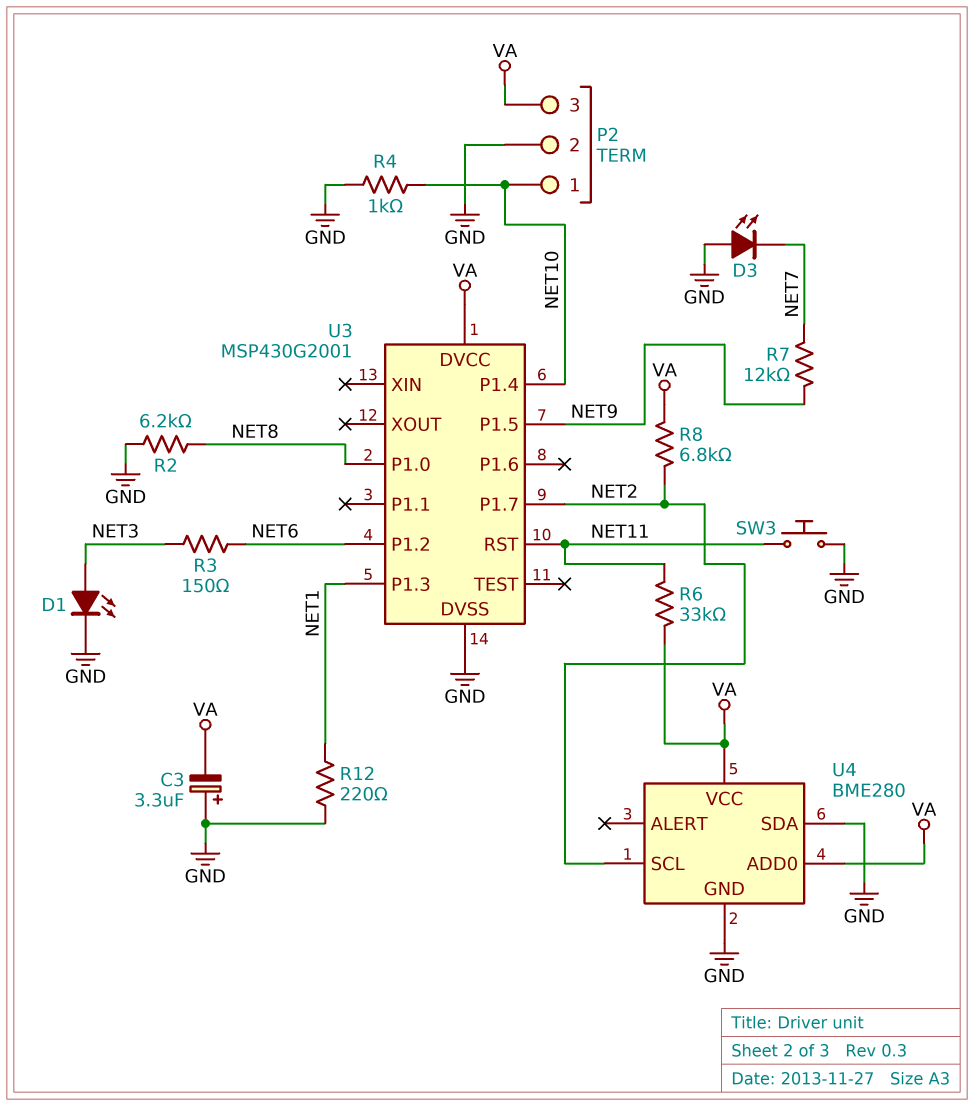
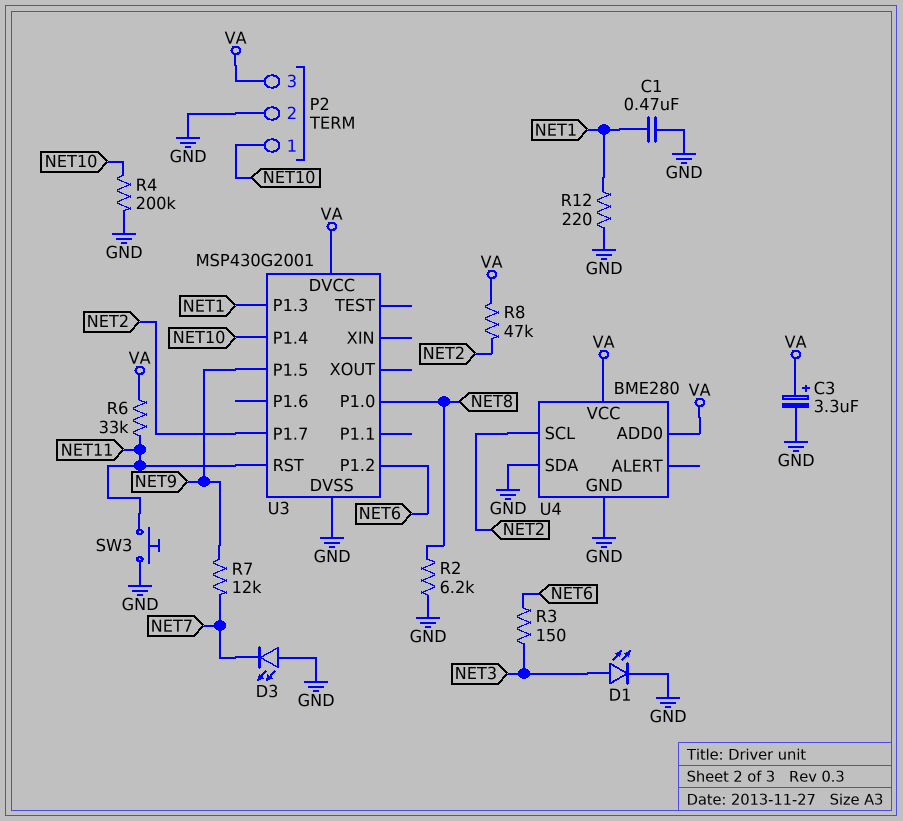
C1: none -> 470nF (GND, NET1)
C3: 3.3uF (plus GND, minus VA) -> 3.3uF (plus VA, minus GND)
R4: 1k (GND, NET10) -> 200k (GND, NET10)
R8: 6.8k (NET2, VA) -> 47k (NET2, VA)

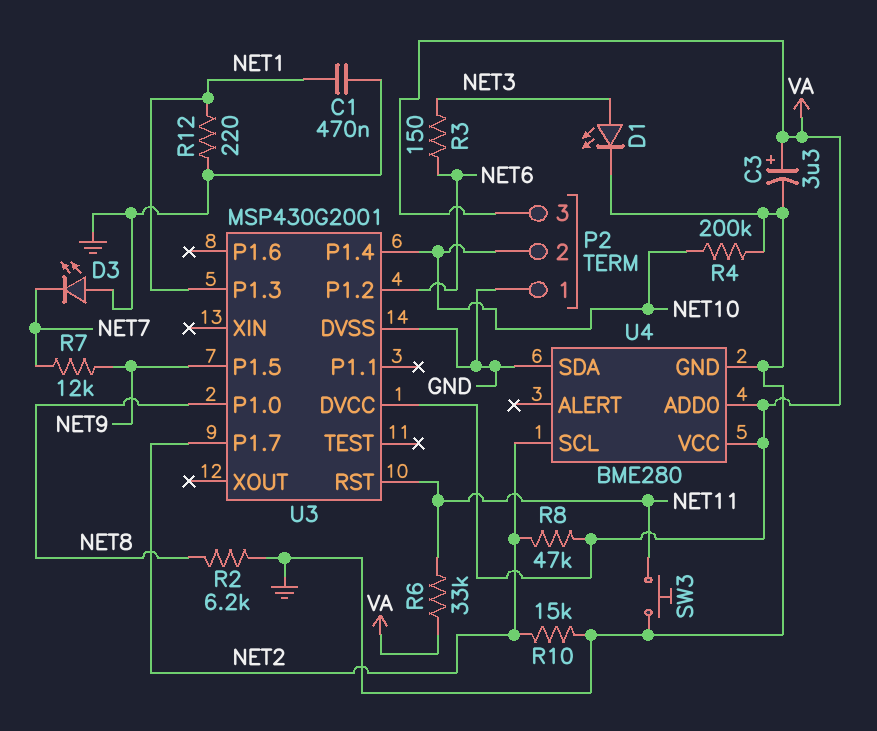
P2 pin 1: NET10 -> GND
P2 pin 2: GND -> NET10
R10: none -> 15k (GND, NET2)

